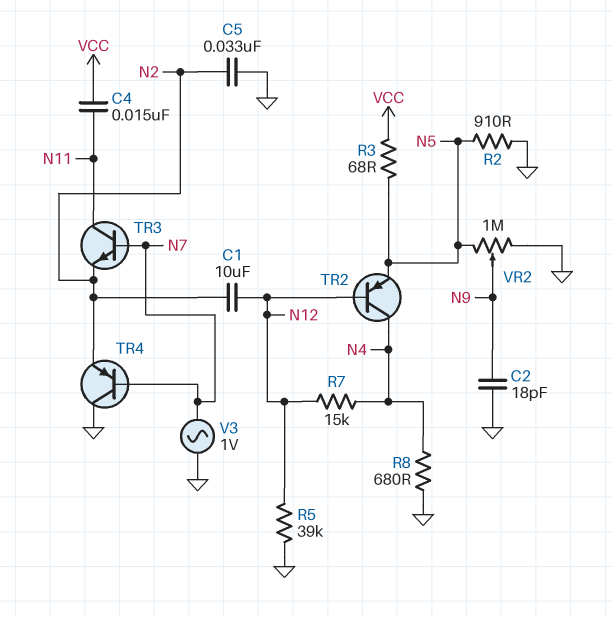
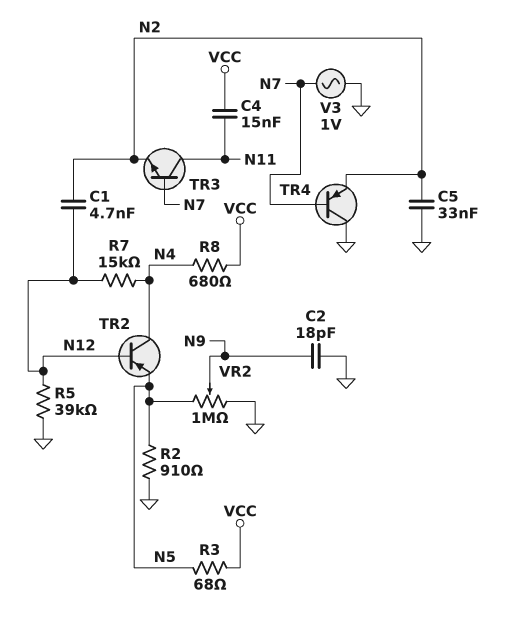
C1: 10uF (N2, N12) -> 4.7nF (N2, N12)
R8: 680 (GND, N4) -> 680 (N4, VCC)

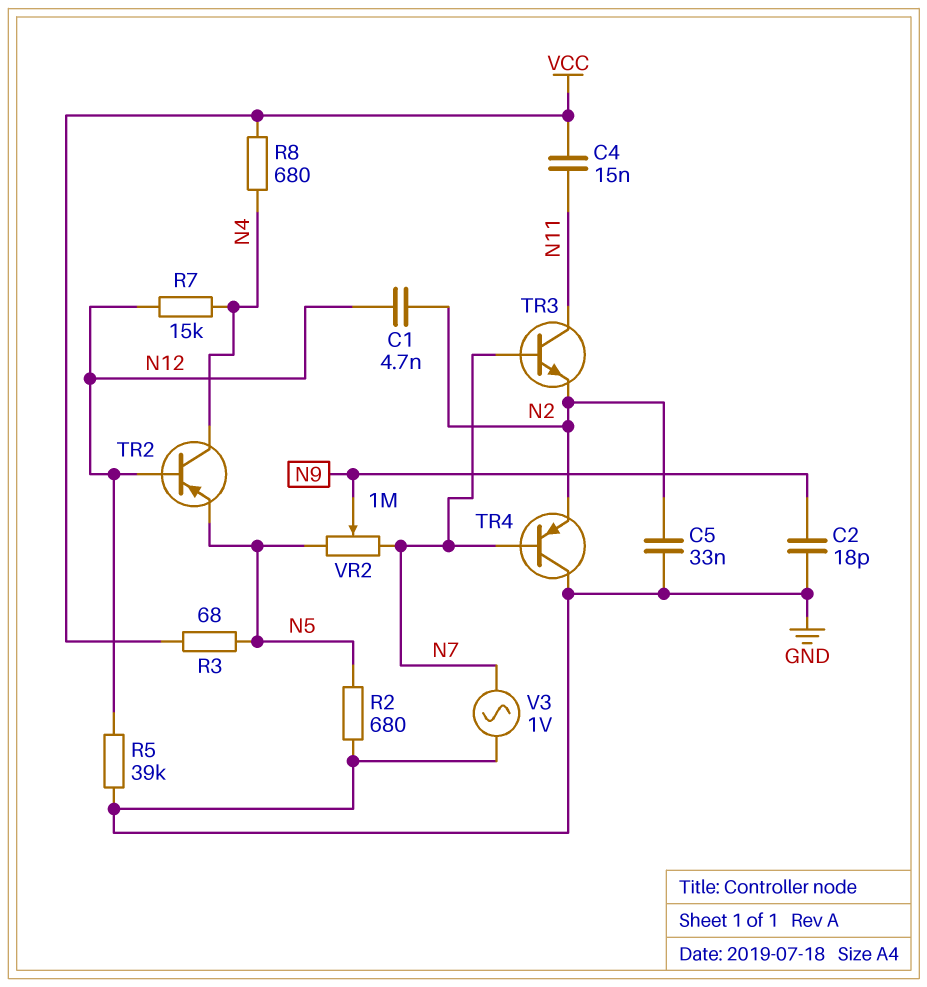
R2: 910 (GND, N5) -> 680 (GND, N5)
VR2: 1M (GND, N5, wiper N9) -> 1M (N5, N7, wiper N9)

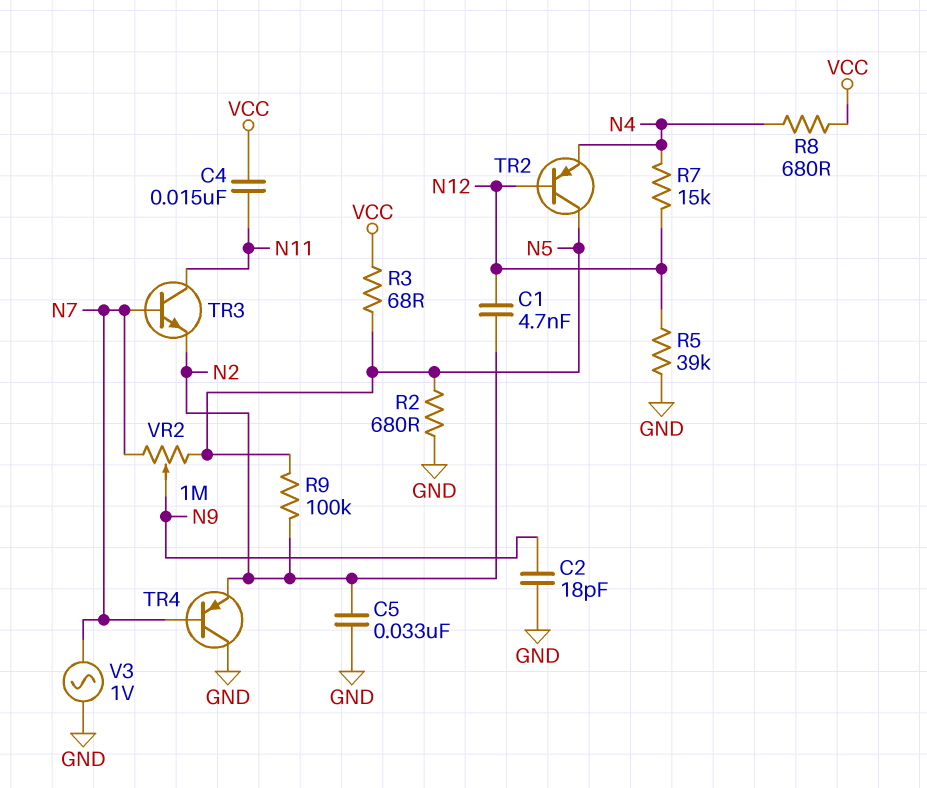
R9: none -> 100k (N2, N5)
TR2: PNP (B N12, C N4, E N5) -> PNP (B N12, C N5, E N4)

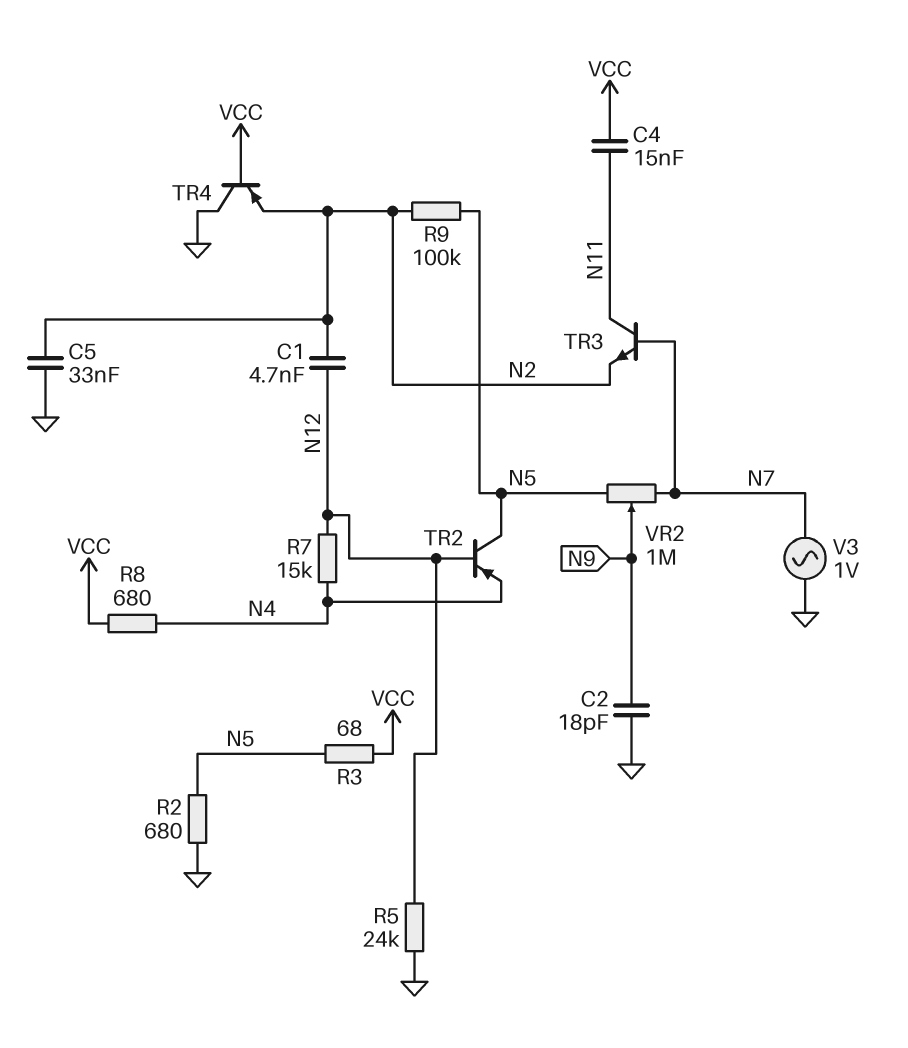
R5: 39k (GND, N12) -> 24k (GND, N12)
TR4: PNP (B N7, C GND, E N2) -> PNP (B VCC, C GND, E N2)

